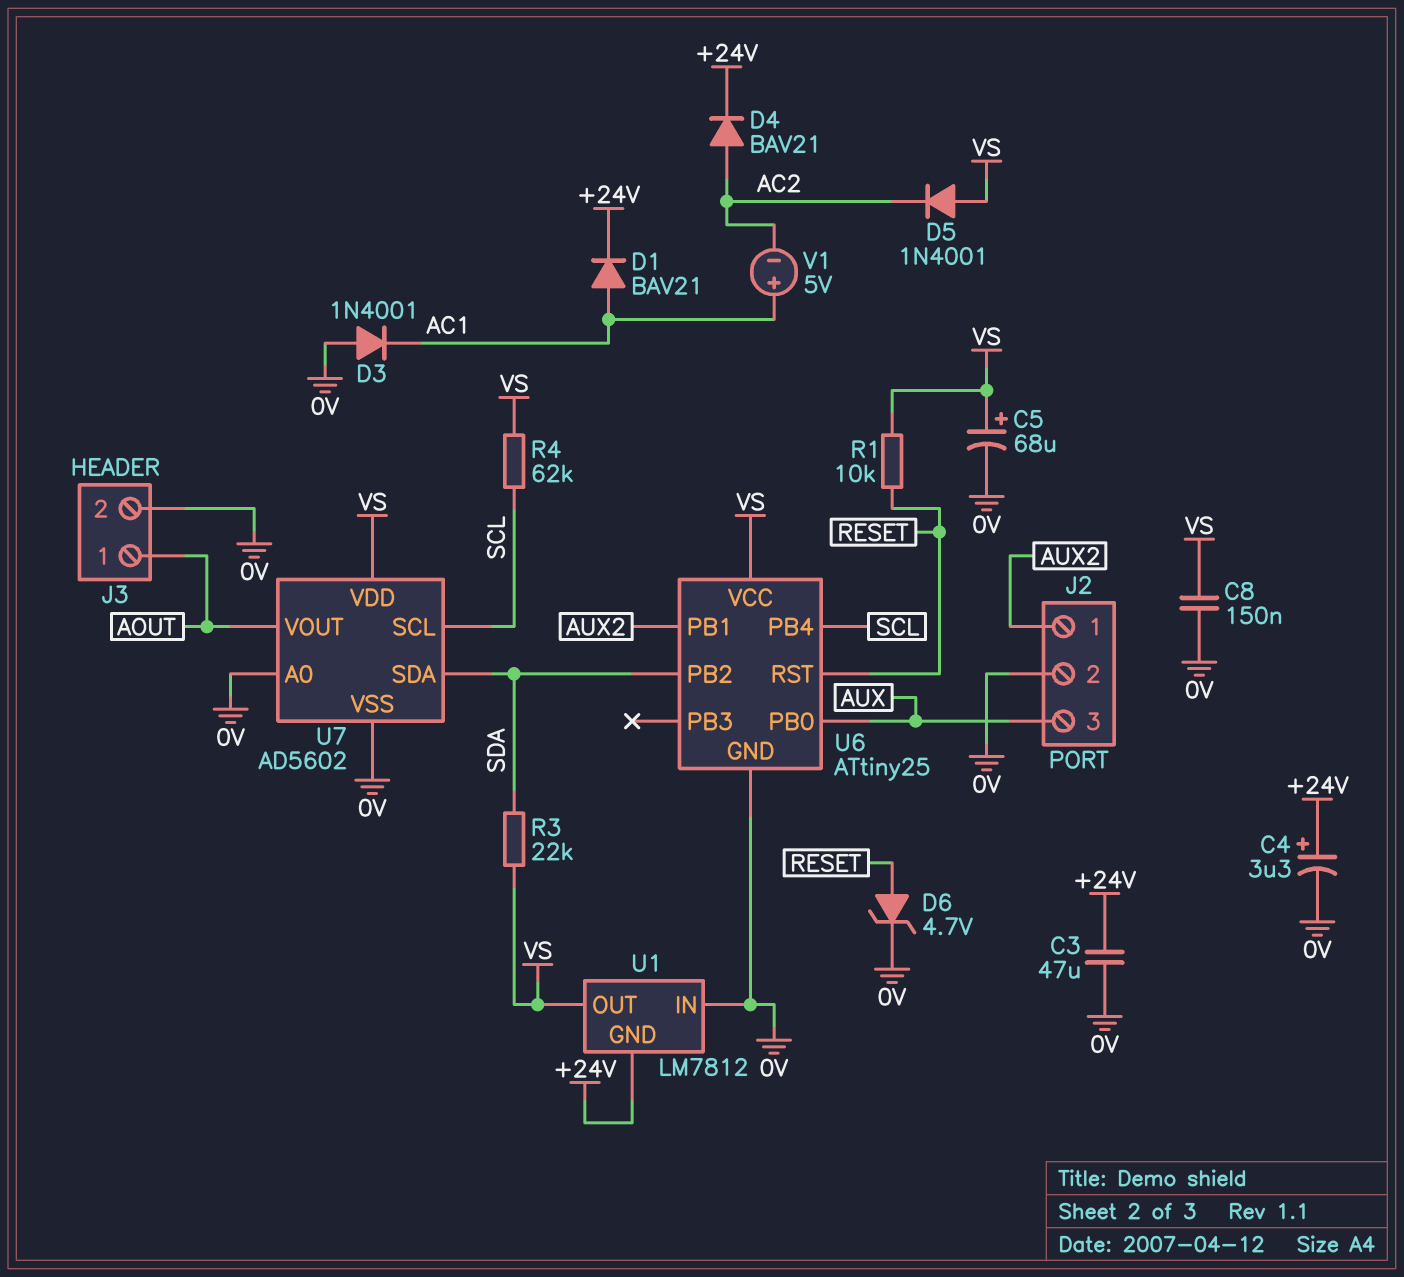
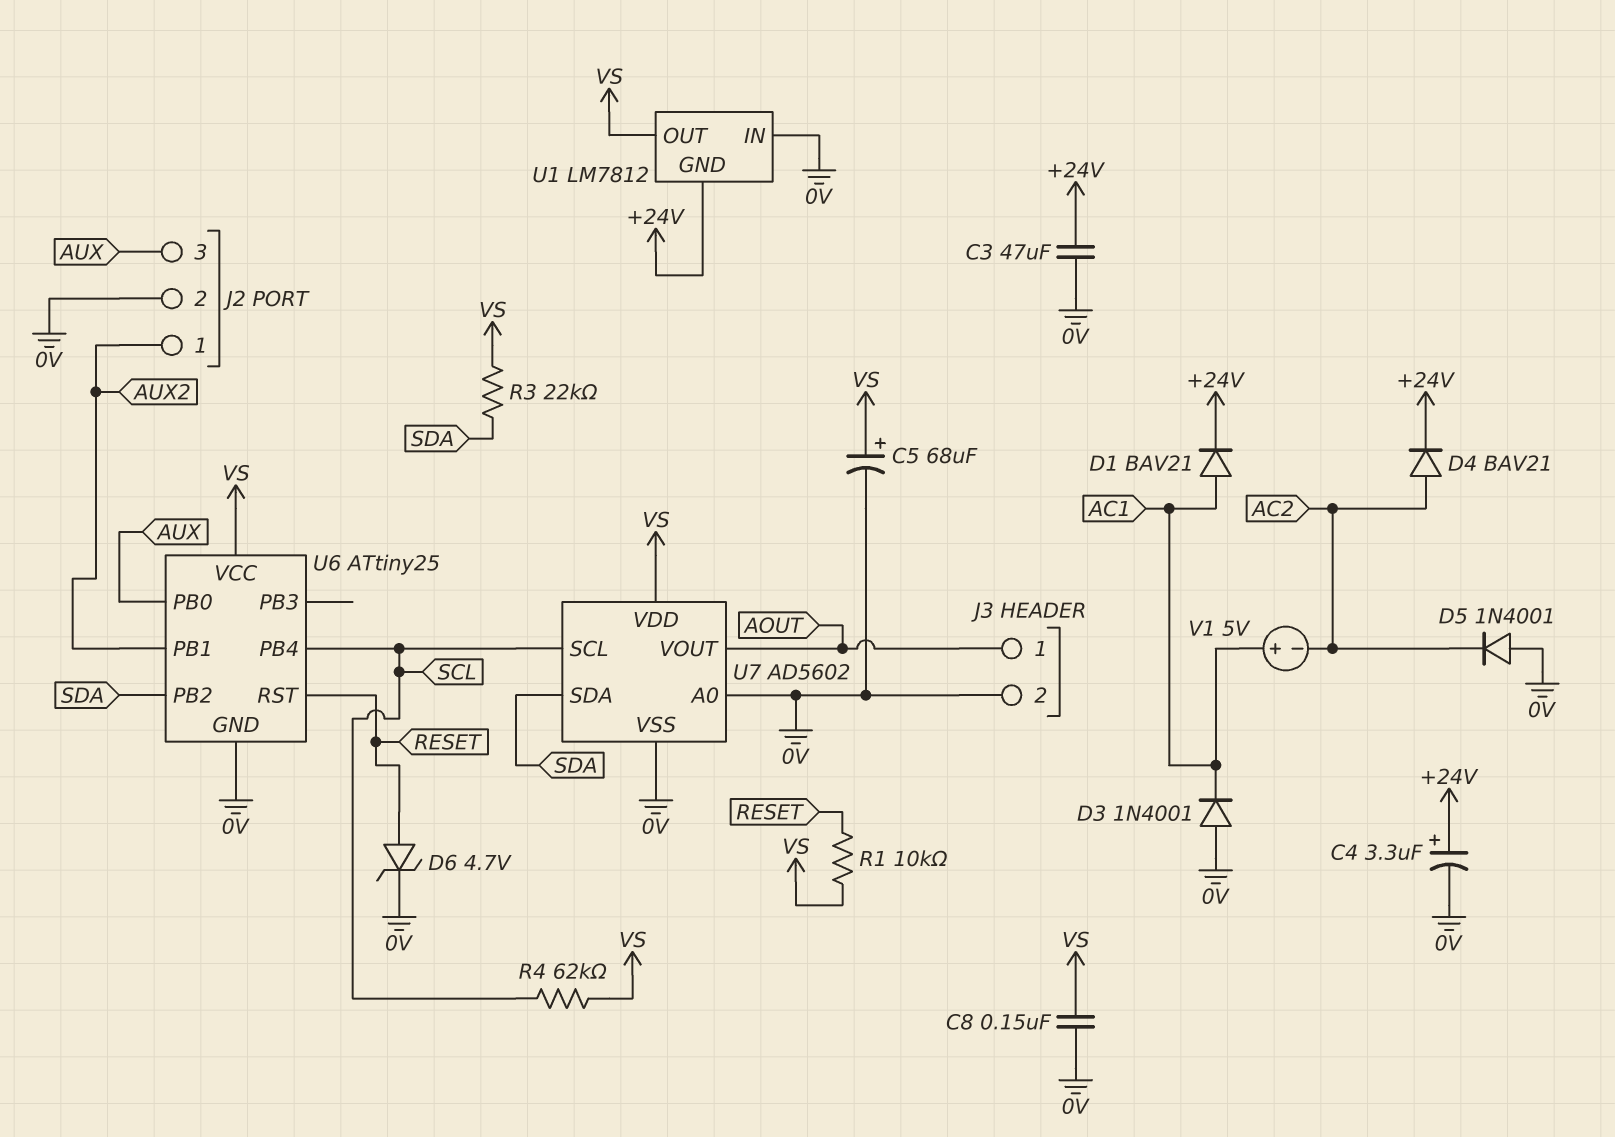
D5: diode 1N4001 (A VS, K AC2) -> diode 1N4001 (A 0V, K AC2)

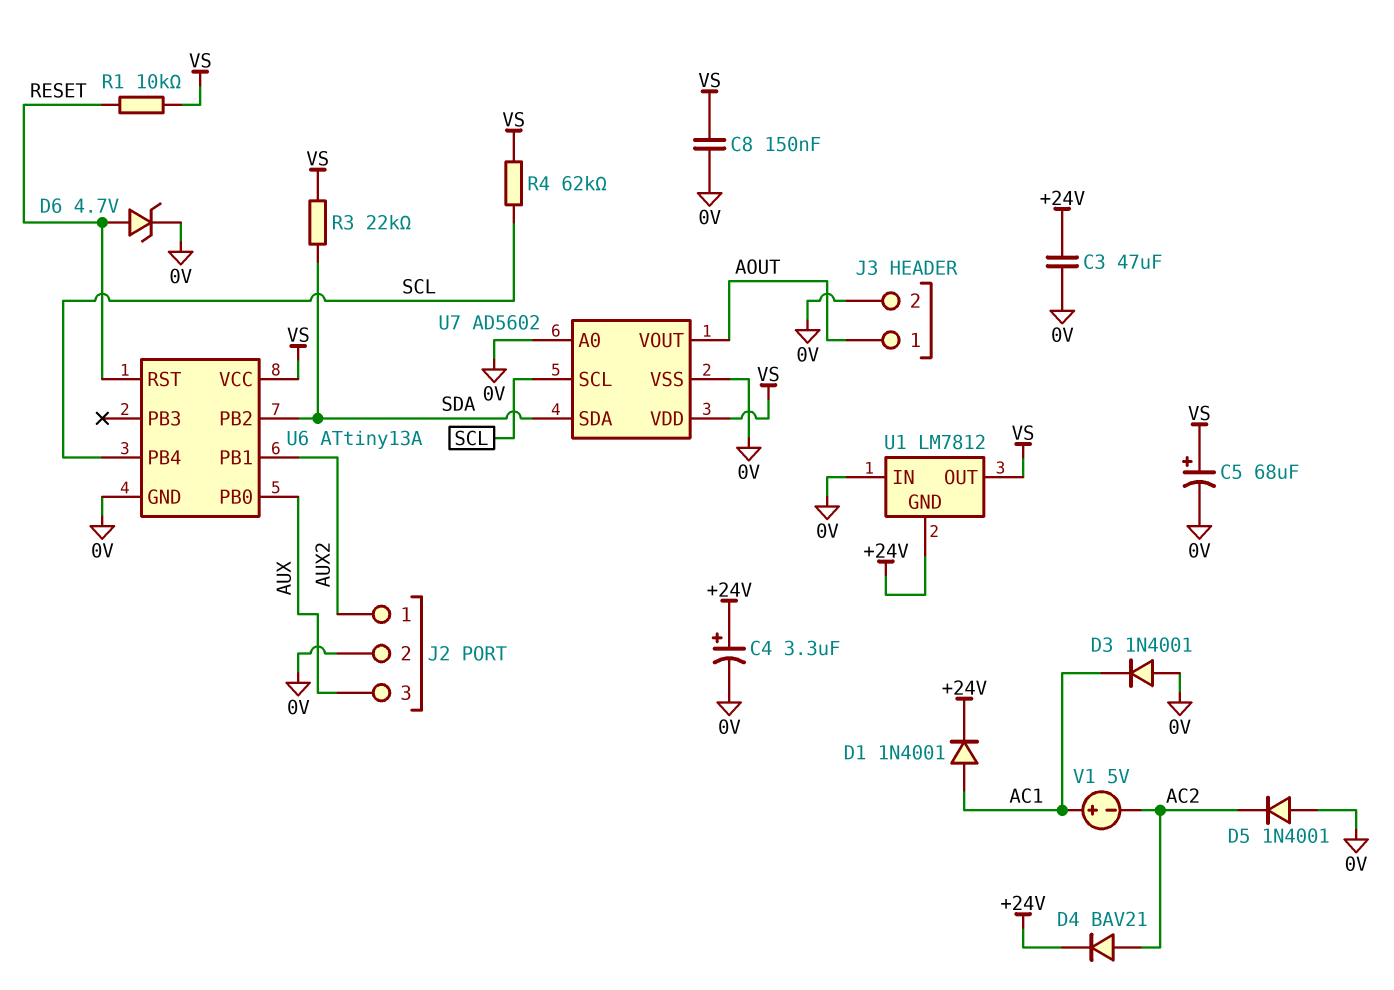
D1: diode BAV21 (A AC1, K +24V) -> diode 1N4001 (A AC1, K +24V)
U6: ATtiny25 -> ATtiny13A

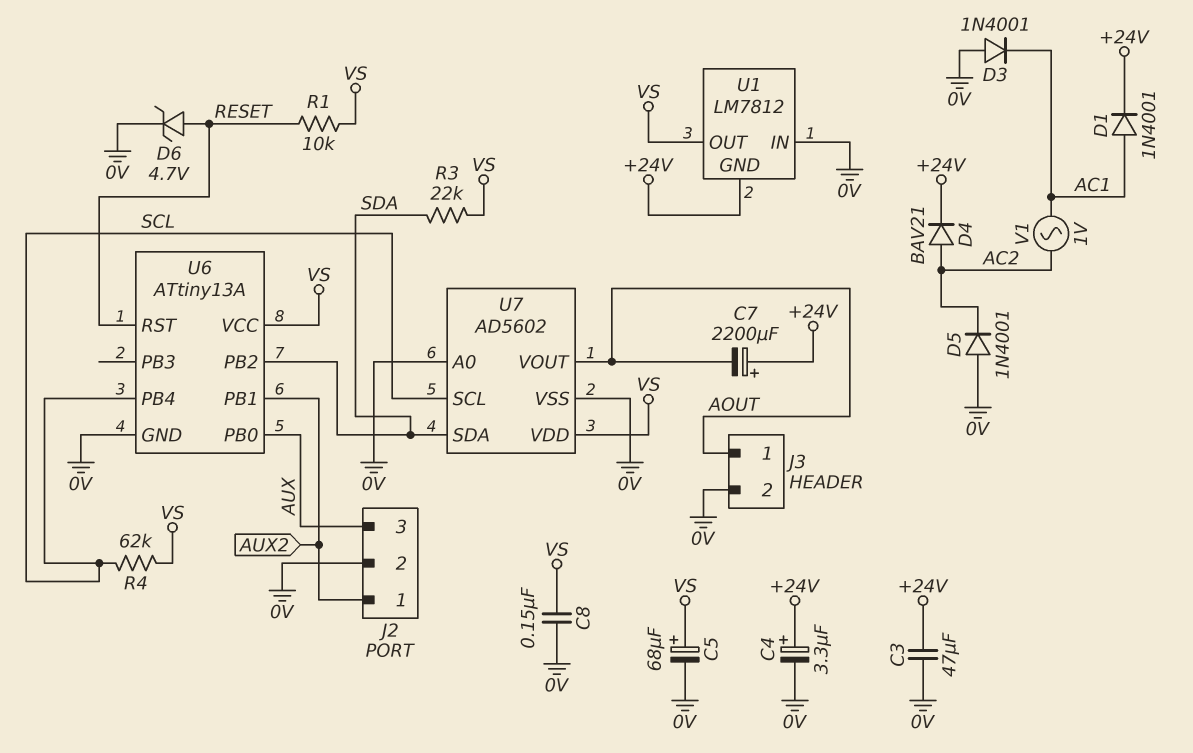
C7: none -> 2200uF (plus +24V, minus AOUT)
V1: 5V (plus AC1, minus AC2) -> AC 1V (AC1, AC2)

